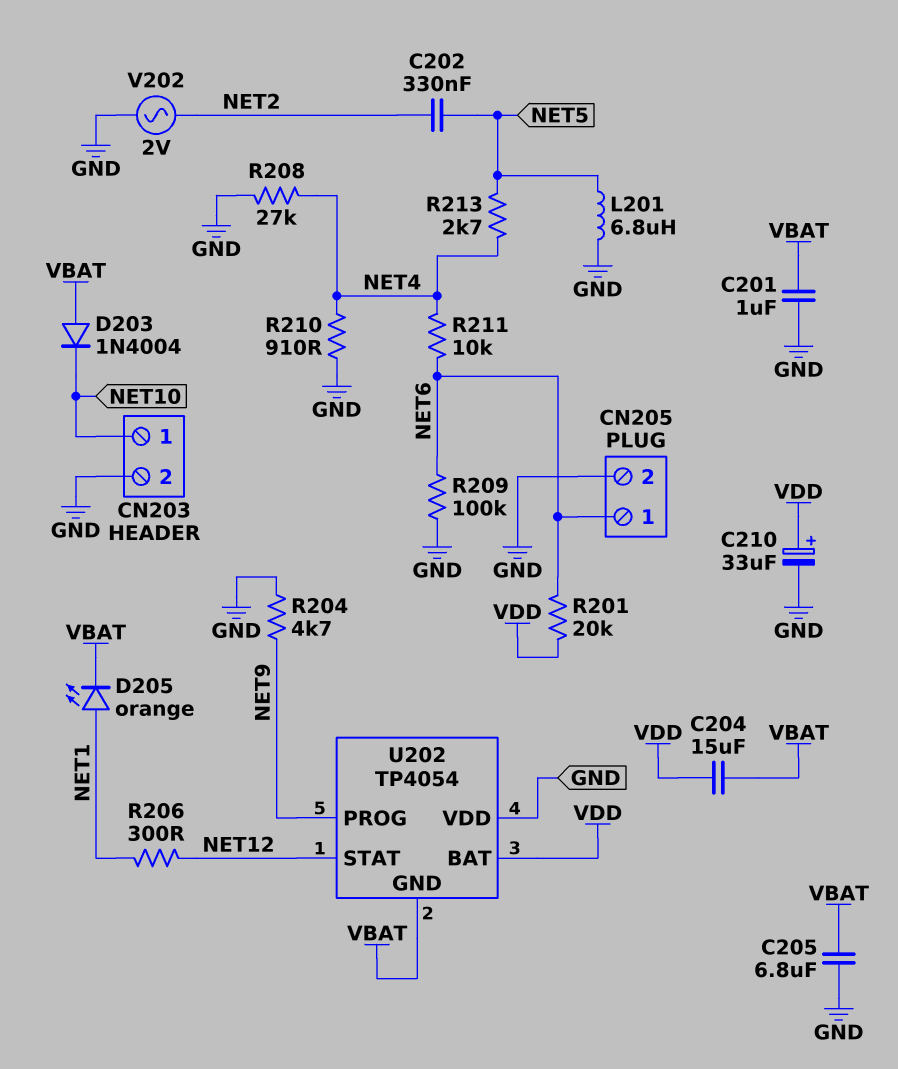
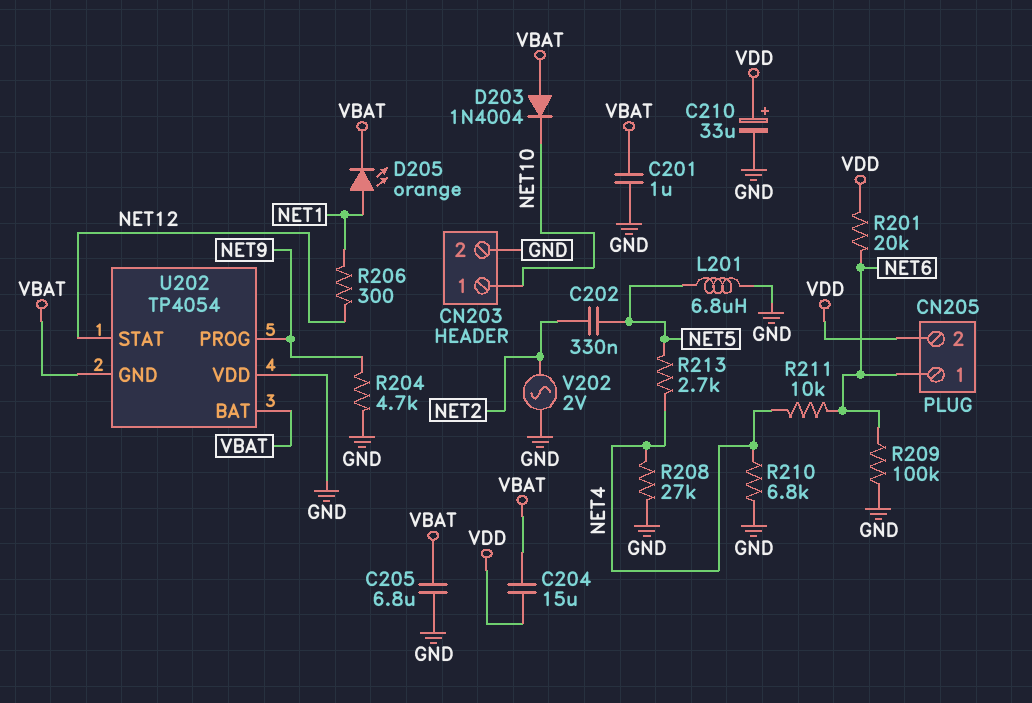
CN205 pin 2: GND -> VDD
R210: 910 (GND, NET4) -> 6.8k (GND, NET4)
U202 pin BAT: VDD -> VBAT

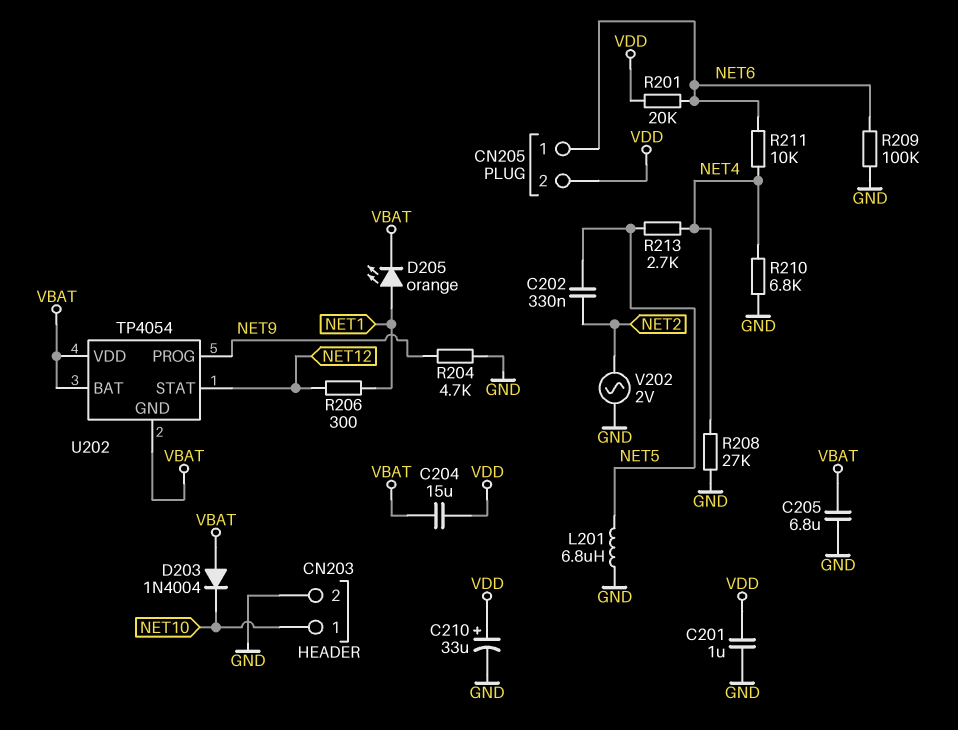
C201: 1uF (GND, VBAT) -> 1uF (GND, VDD)
U202 pin VDD: GND -> VBAT

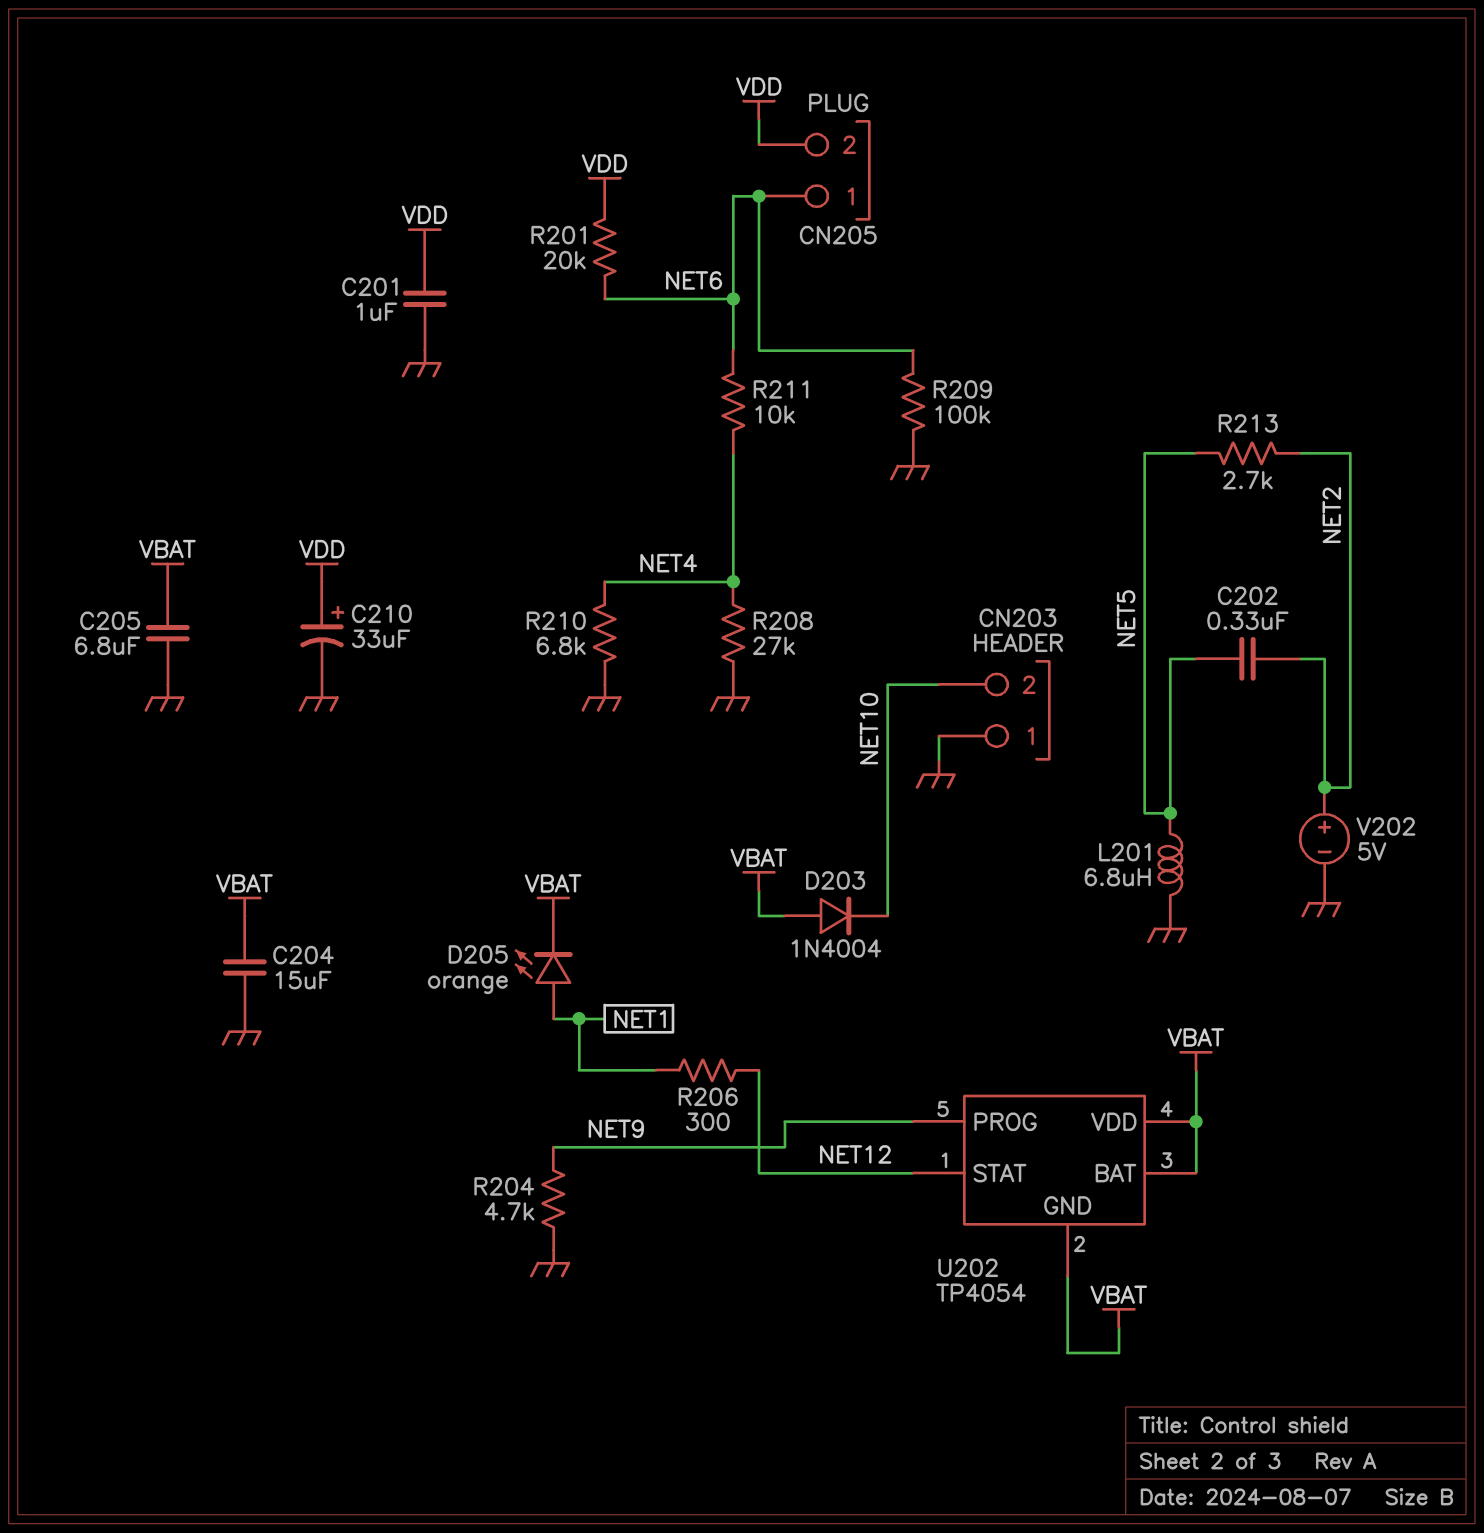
C204: 15uF (VBAT, VDD) -> 15uF (GND, VBAT)
CN203 pin 1: NET10 -> GND
CN203 pin 2: GND -> NET10
R213: 2.7k (NET4, NET5) -> 2.7k (NET2, NET5)
V202: AC 2V (GND, NET2) -> 5V (plus NET2, minus GND)

